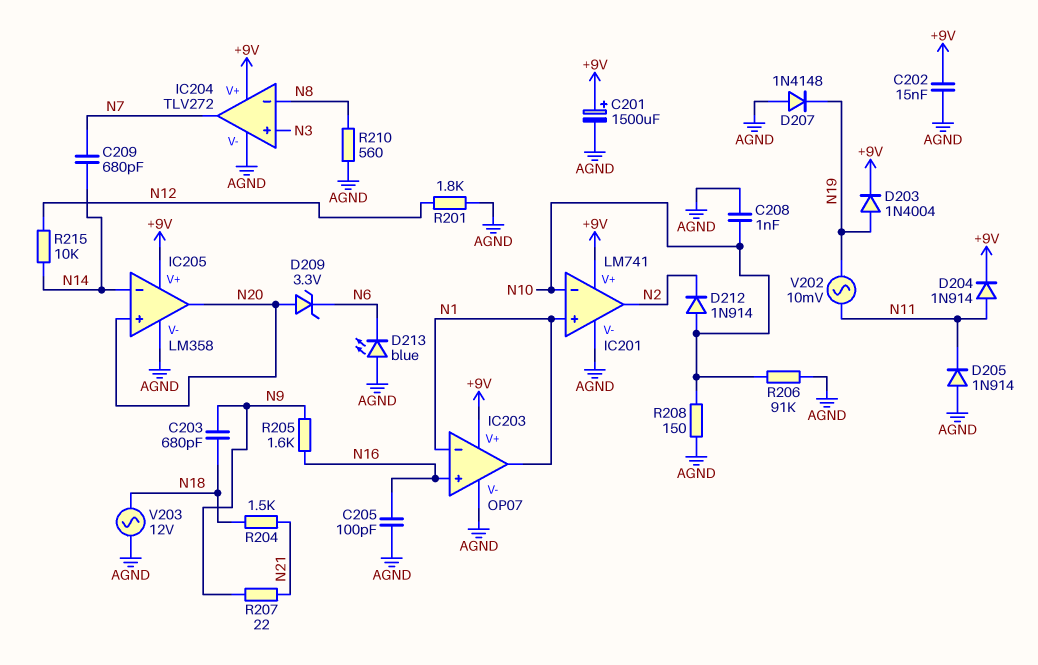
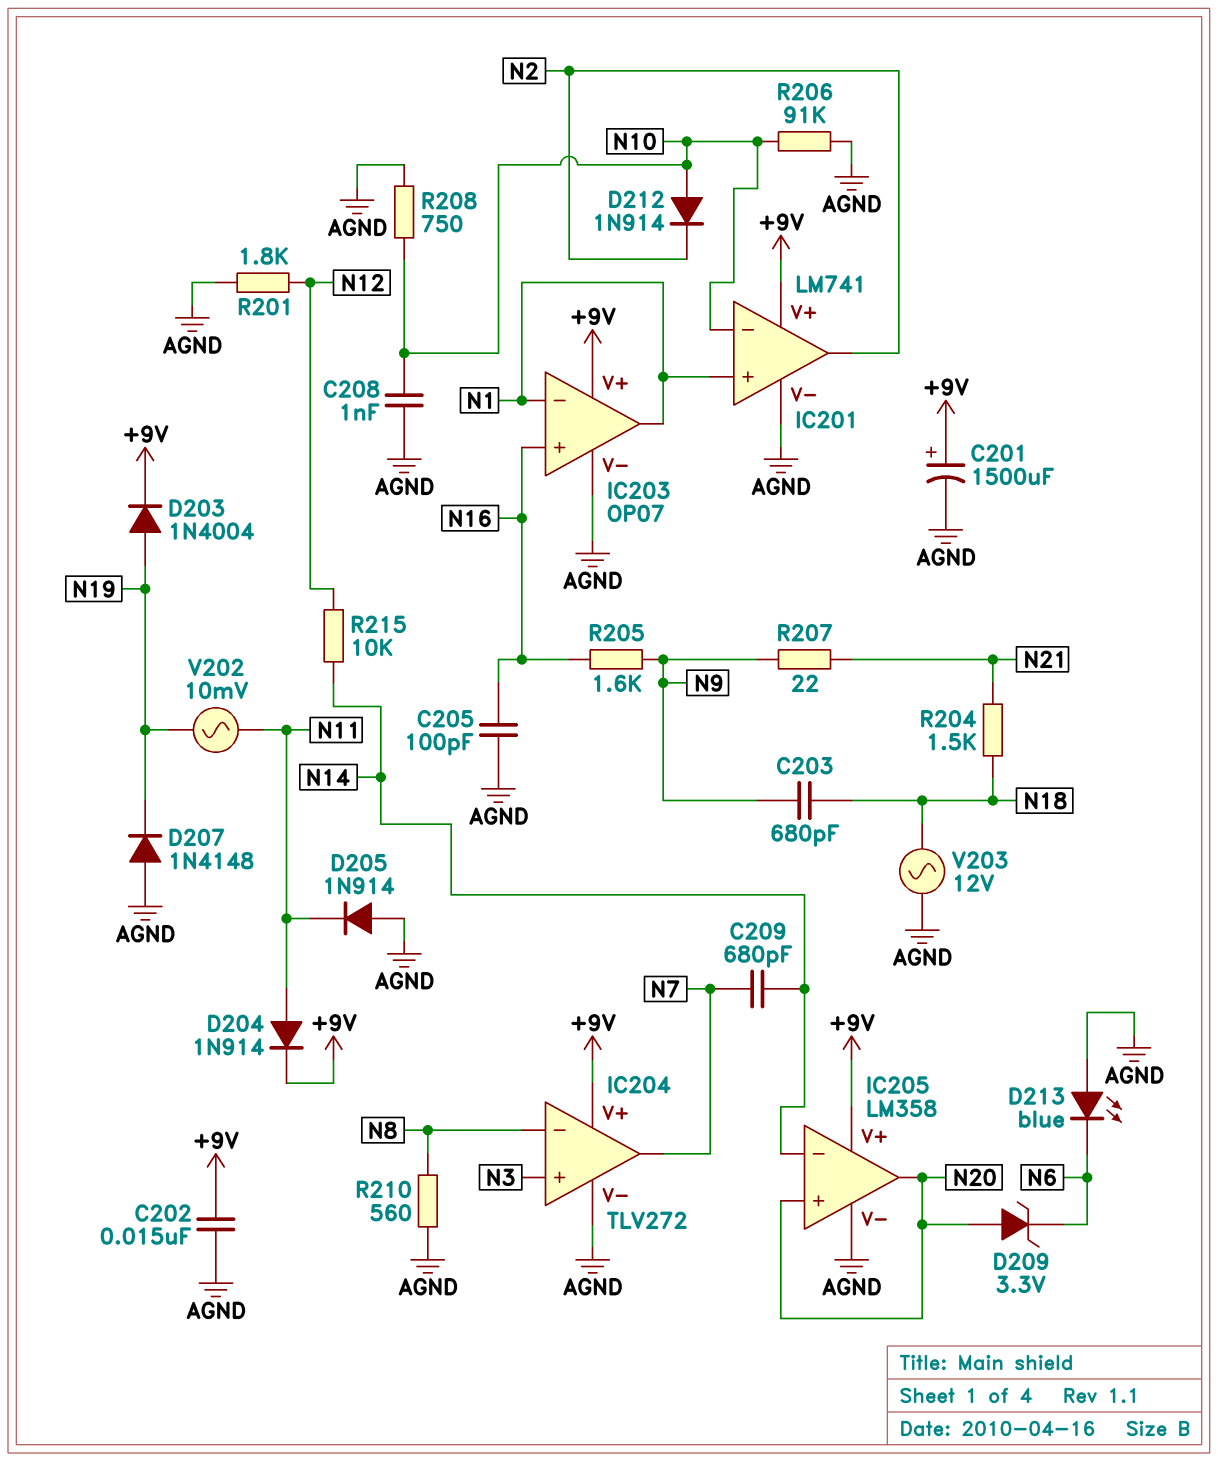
R208: 150 (AGND, N10) -> 750 (AGND, N10)

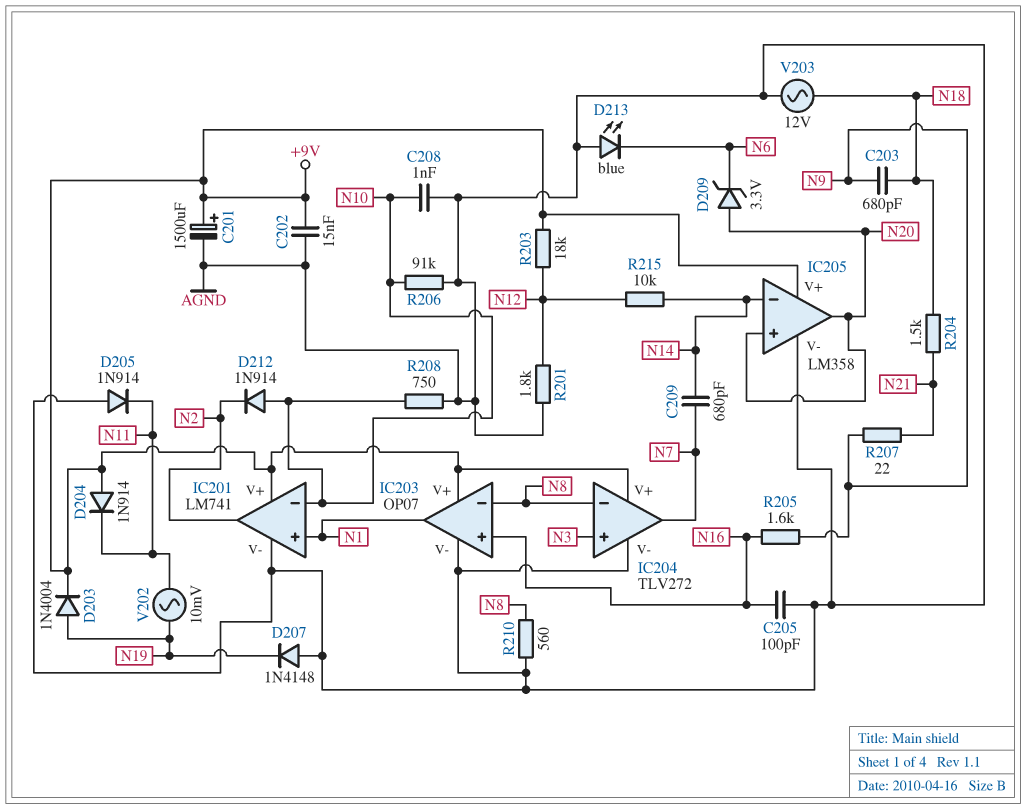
D204: diode 1N914 (A N11, K +9V) -> diode 1N914 (A +9V, K N11)
IC203 pin in-: N1 -> N8
R203: none -> 18k (+9V, N12)

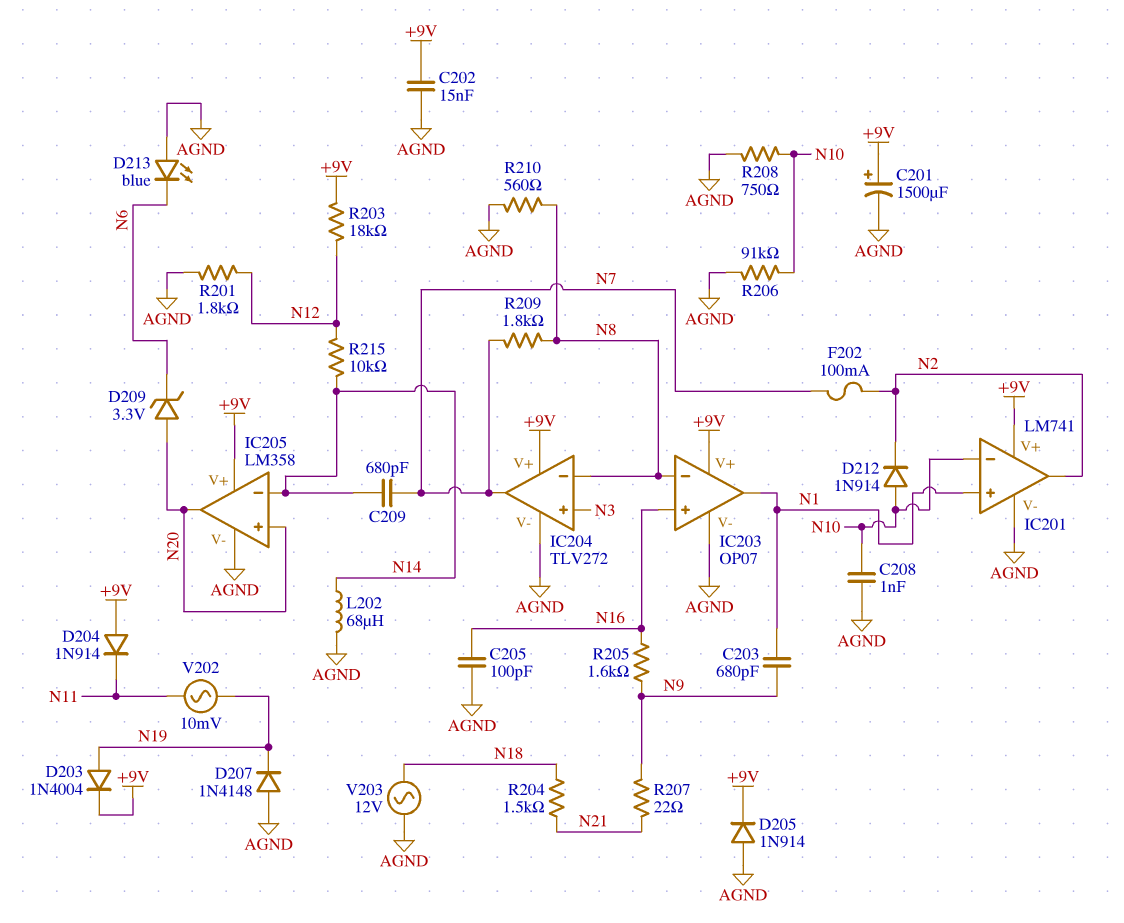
C203: 680pF (N9, N18) -> 680pF (N1, N9)
D205: diode 1N914 (A AGND, K N11) -> diode 1N914 (A AGND, K +9V)
F202: none -> 100mA (N2, N7)
L202: none -> 68uH (AGND, N14)
R209: none -> 1.8k (N7, N8)

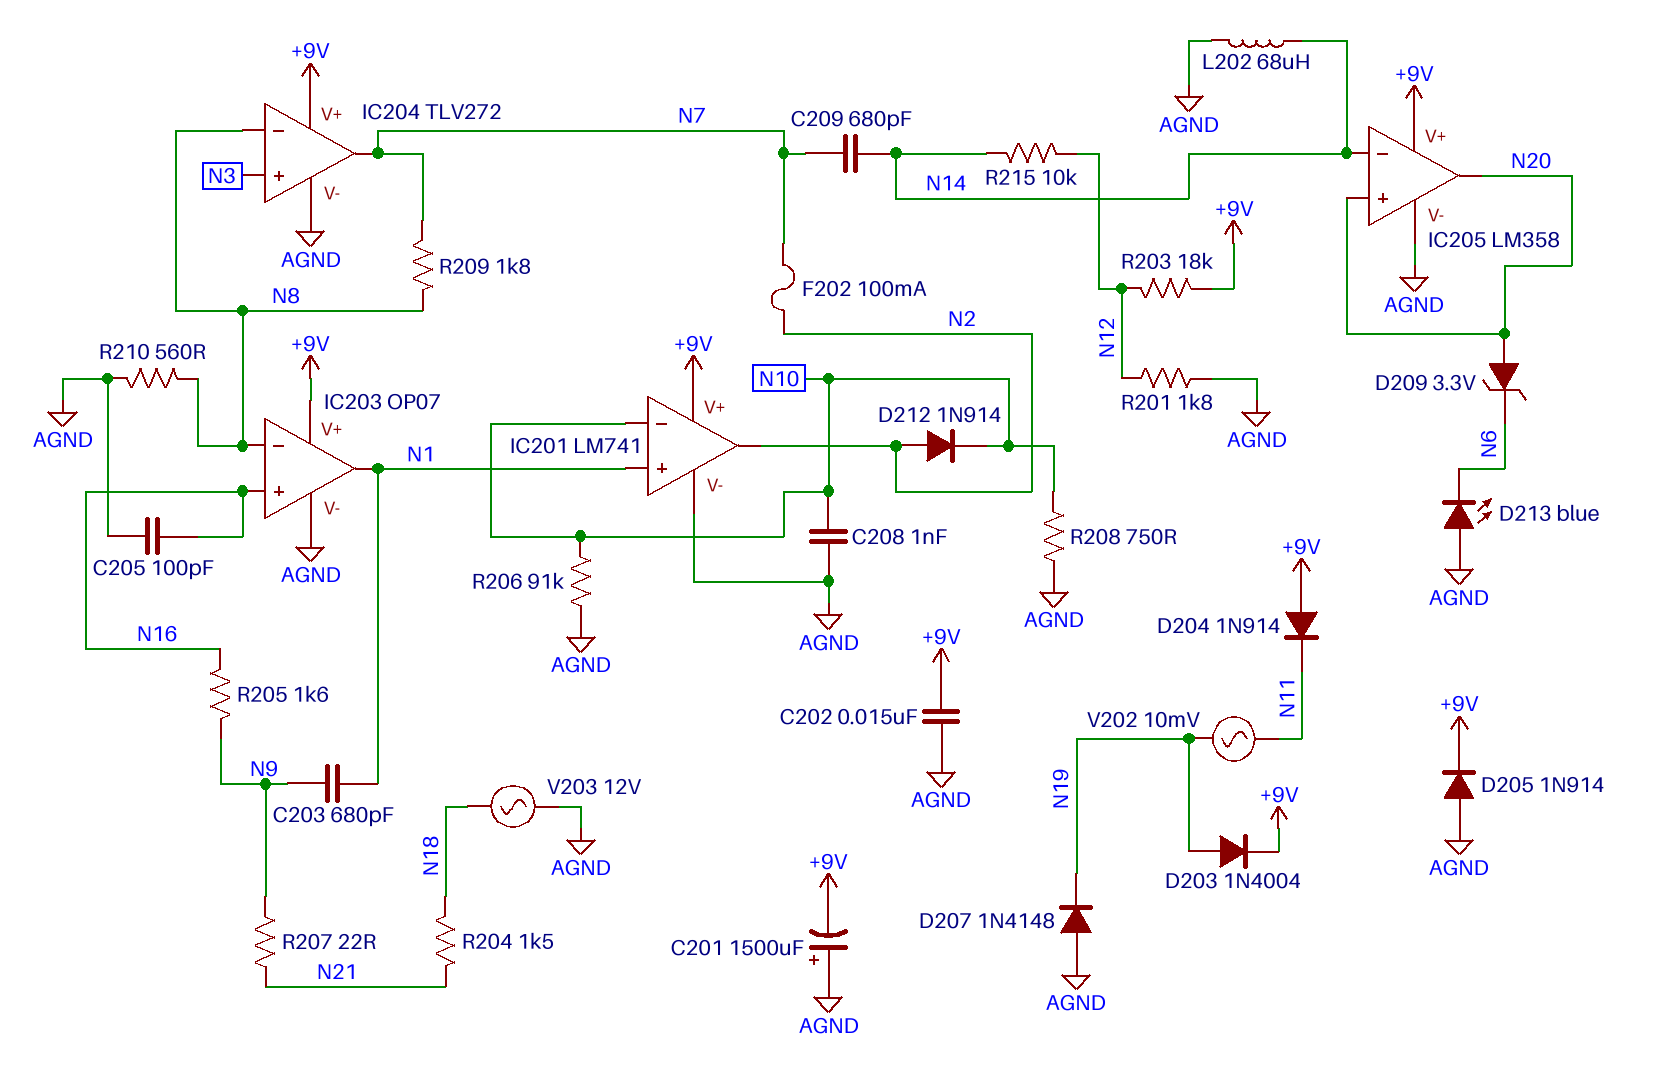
C201: 1500uF (plus +9V, minus AGND) -> 1500uF (plus AGND, minus +9V)
D212: diode 1N914 (A N10, K N2) -> diode 1N914 (A N2, K N10)

